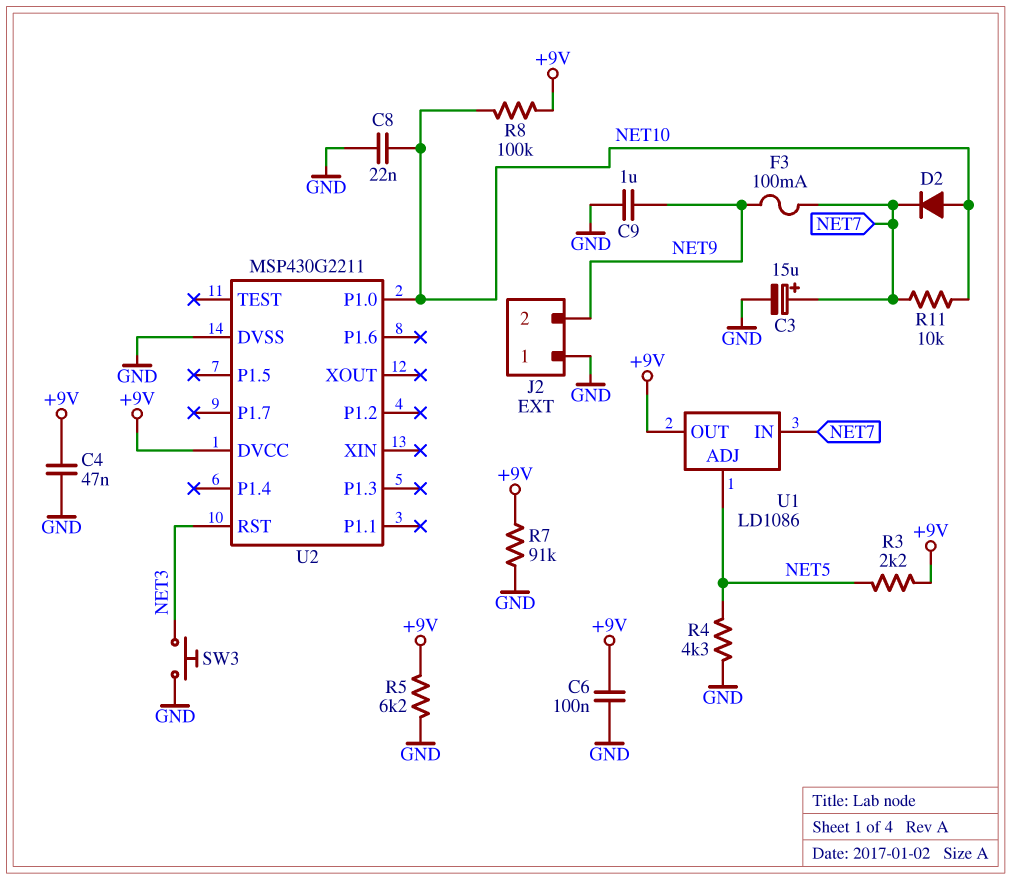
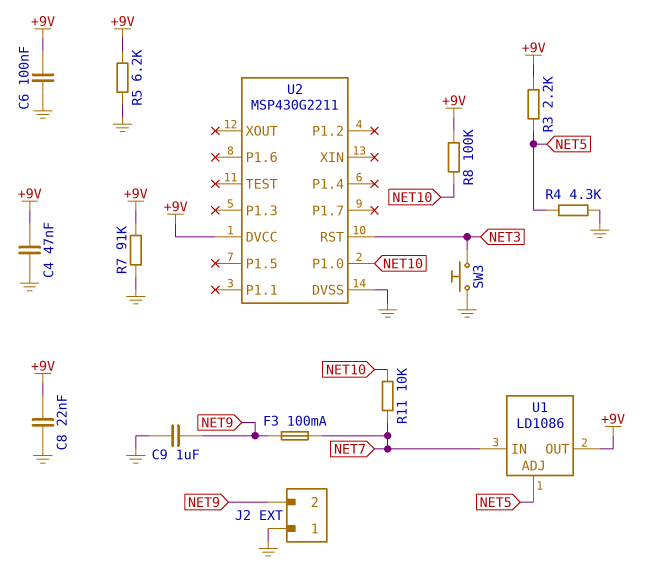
C3: 15uF (plus NET7, minus GND) -> none
C8: 22nF (GND, NET10) -> 22nF (+9V, GND)
D2: diode (A NET10, K NET7) -> none

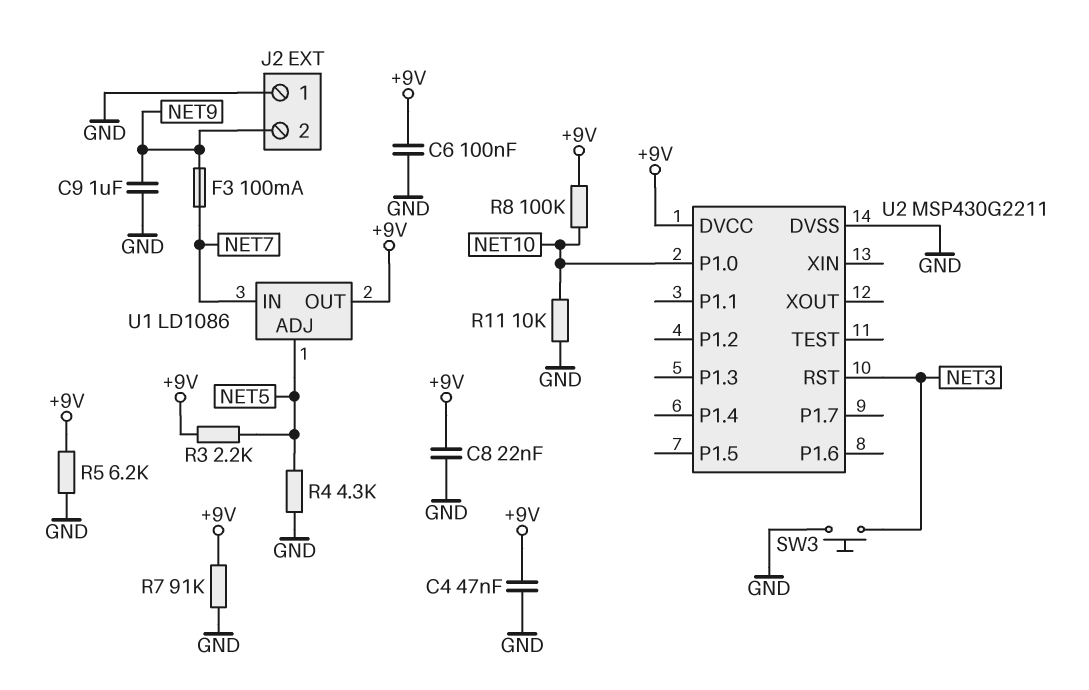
R11: 10k (NET7, NET10) -> 10k (GND, NET10)

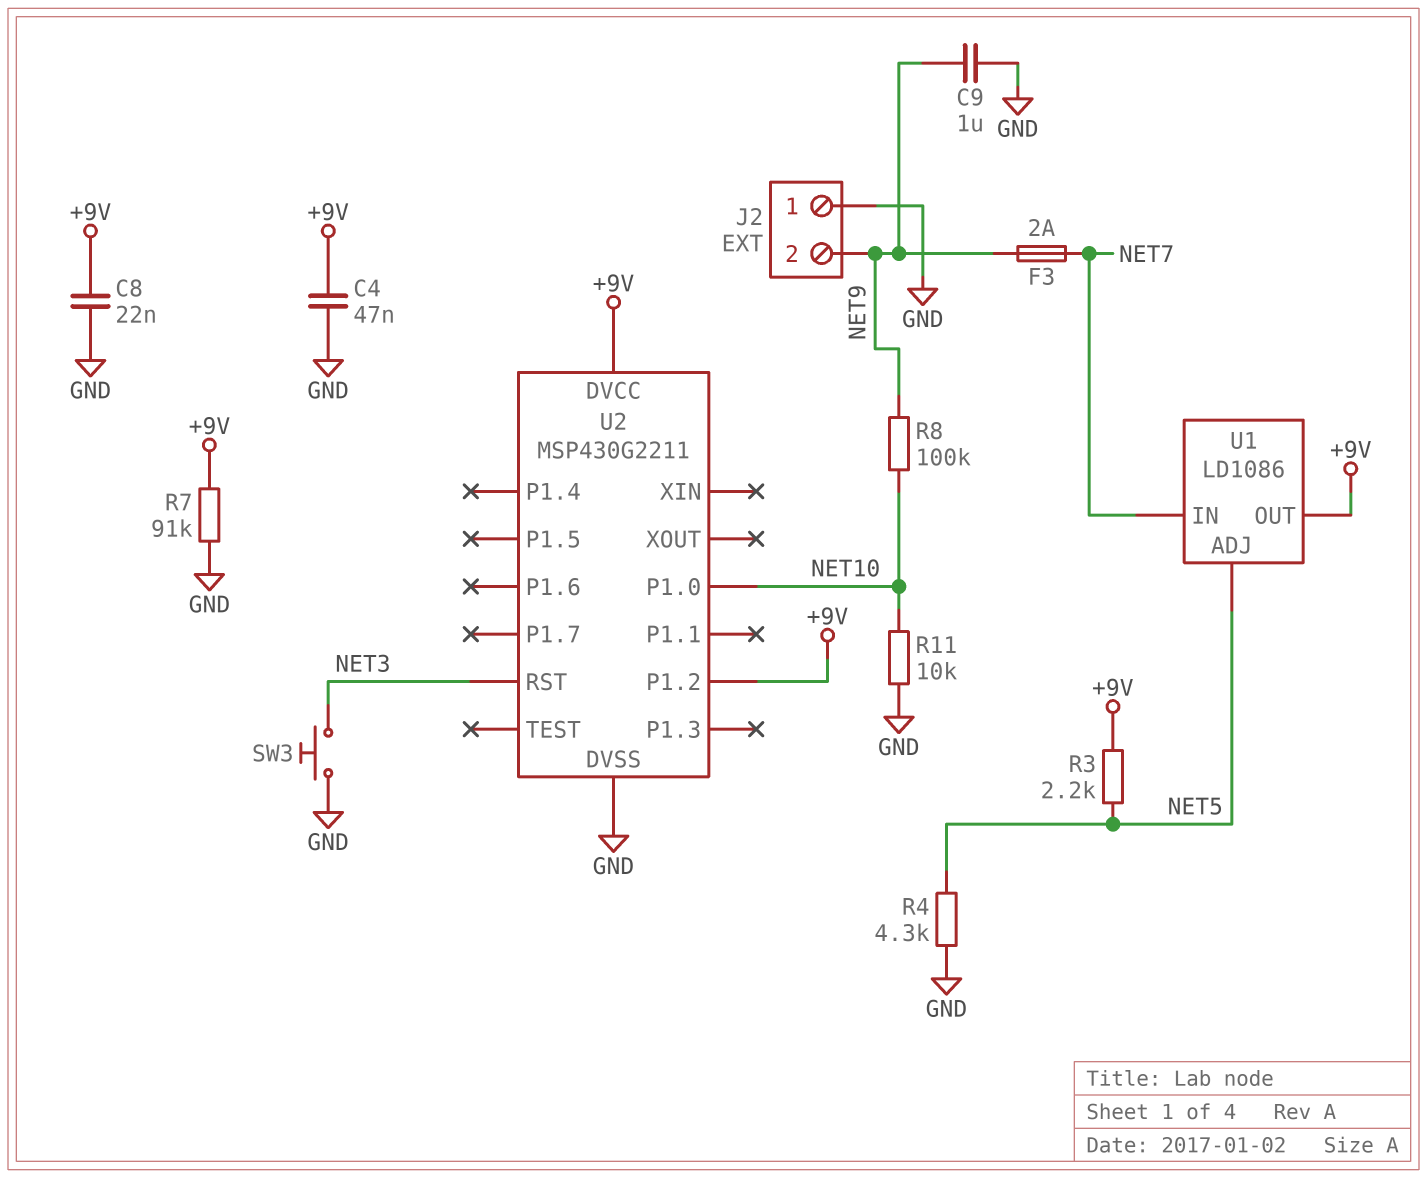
C6: 100nF (+9V, GND) -> none
F3: 100mA (NET7, NET9) -> 2A (NET7, NET9)
R5: 6.2k (+9V, GND) -> none
R8: 100k (+9V, NET10) -> 100k (NET9, NET10)
U2 pin P1.2: none -> +9V

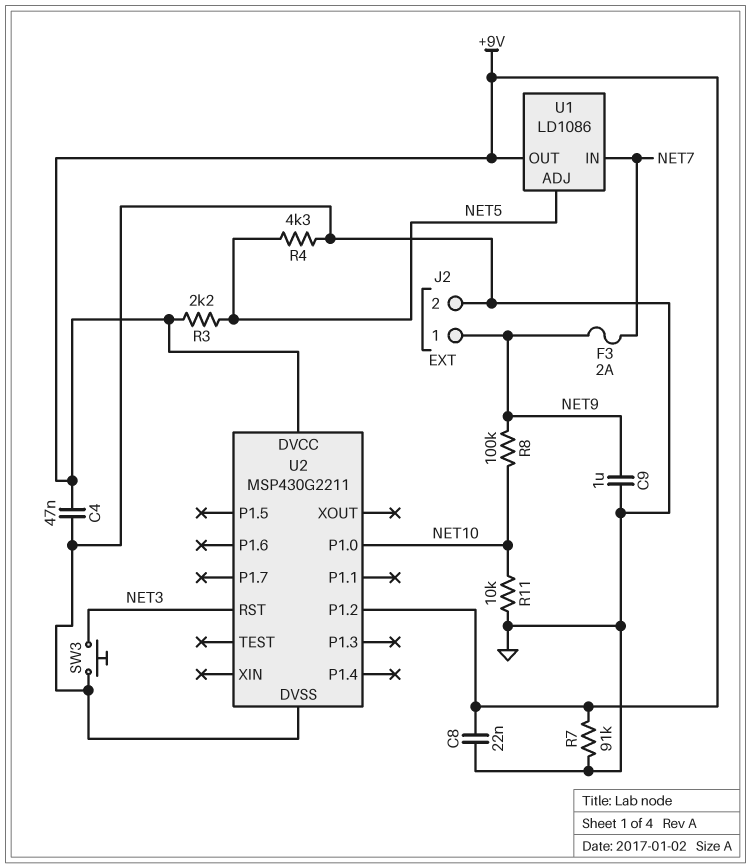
J2 pin 1: GND -> NET9
J2 pin 2: NET9 -> GND

